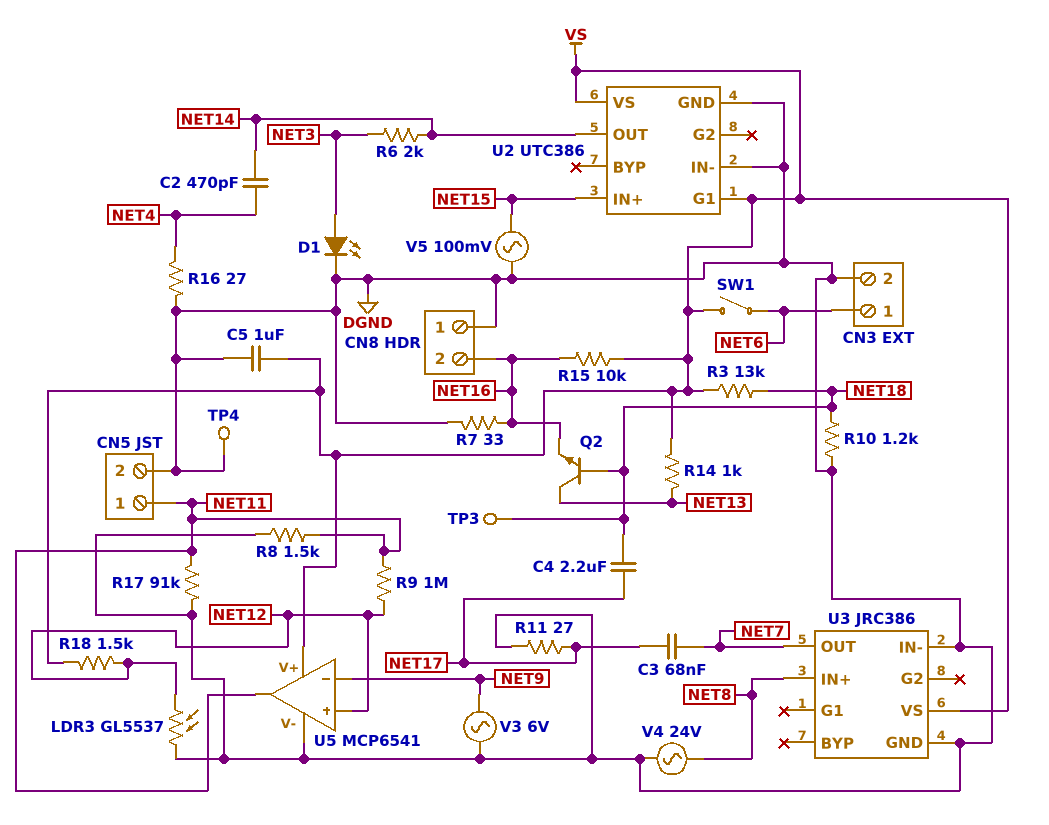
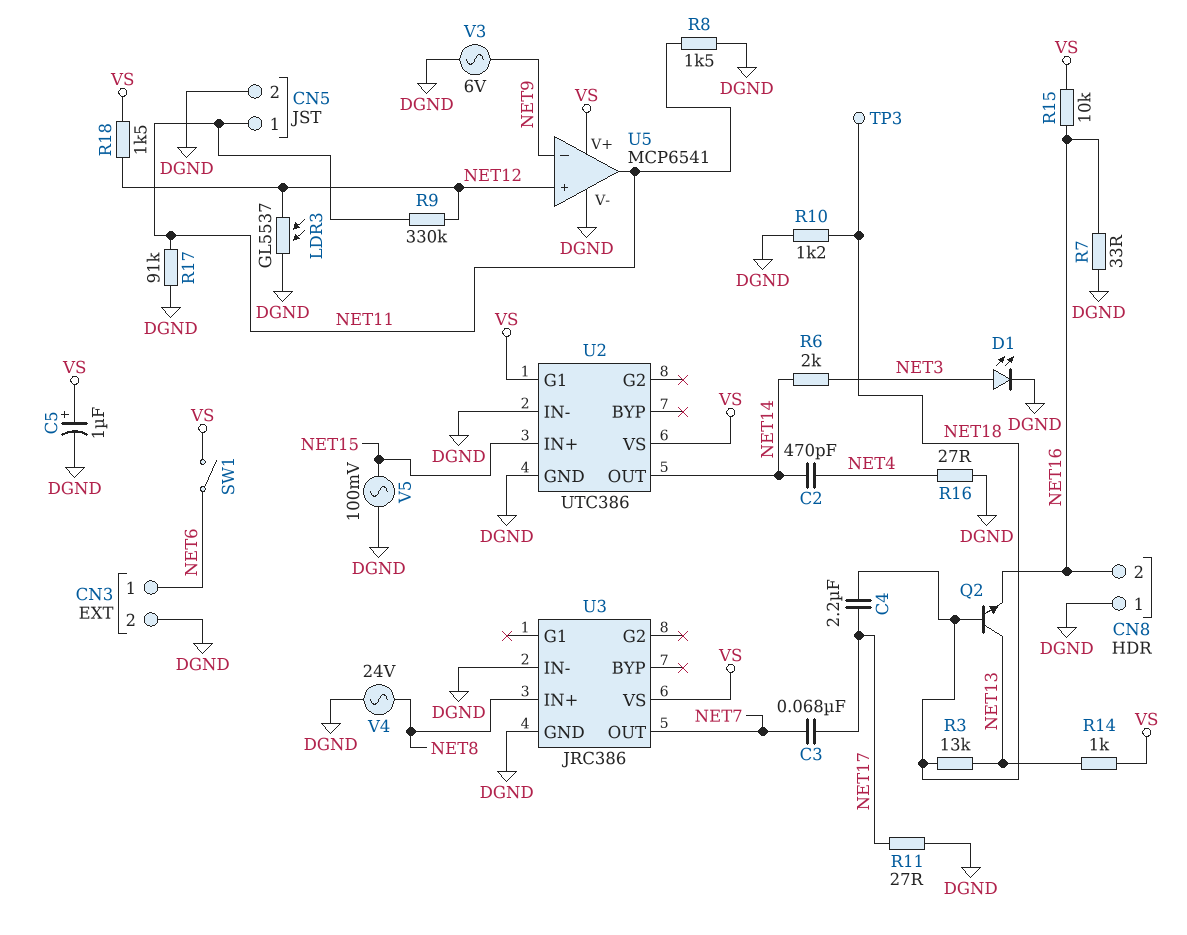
C5: 1uF (DGND, VS) -> 1uF (plus VS, minus DGND)
R3: 13k (NET18, VS) -> 13k (NET13, NET18)
R9: 1M (NET11, NET12) -> 330k (NET11, NET12)
TP4: test point (DGND) -> none

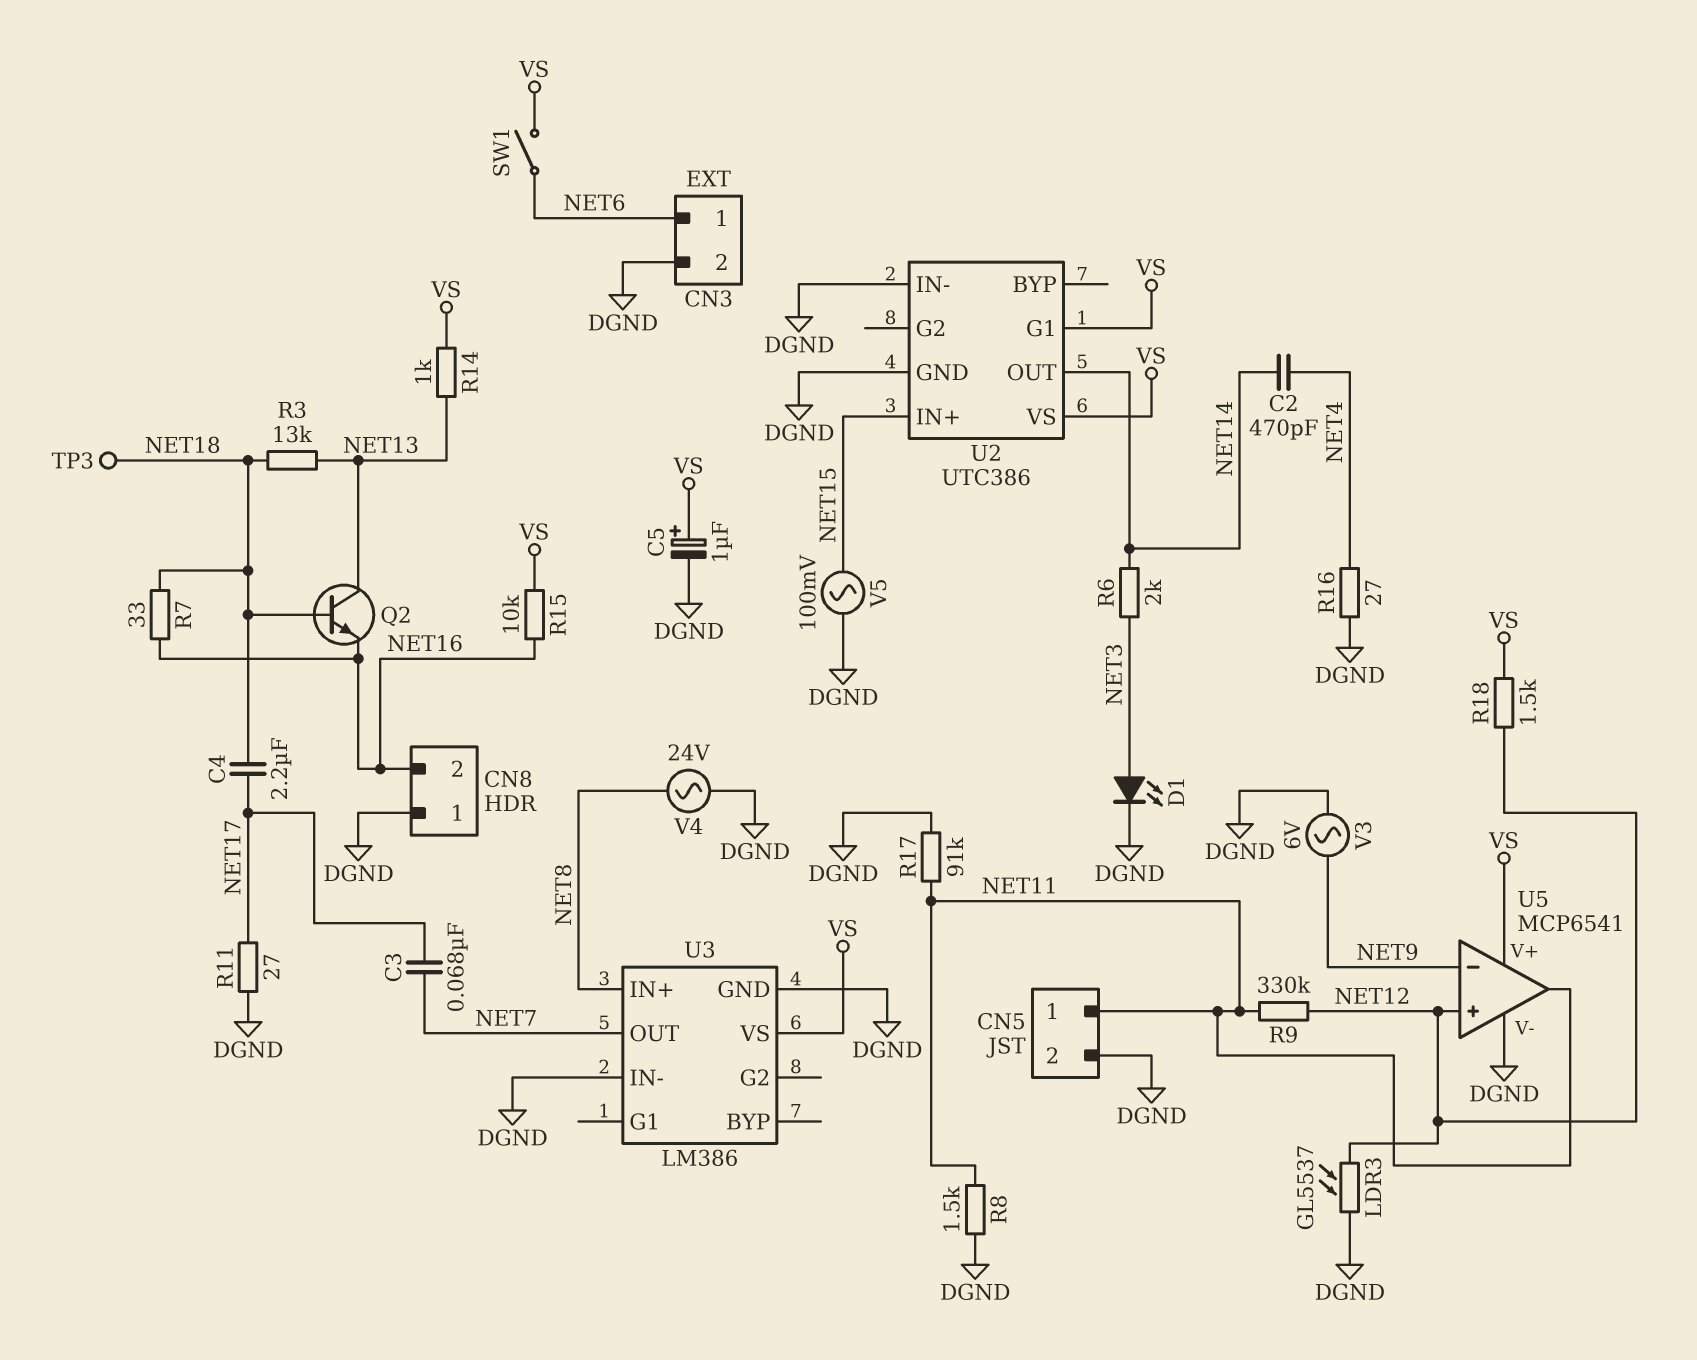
R7: 33 (DGND, NET16) -> 33 (NET16, NET18)
R10: 1.2k (DGND, NET18) -> none
U3: JRC386 -> LM386

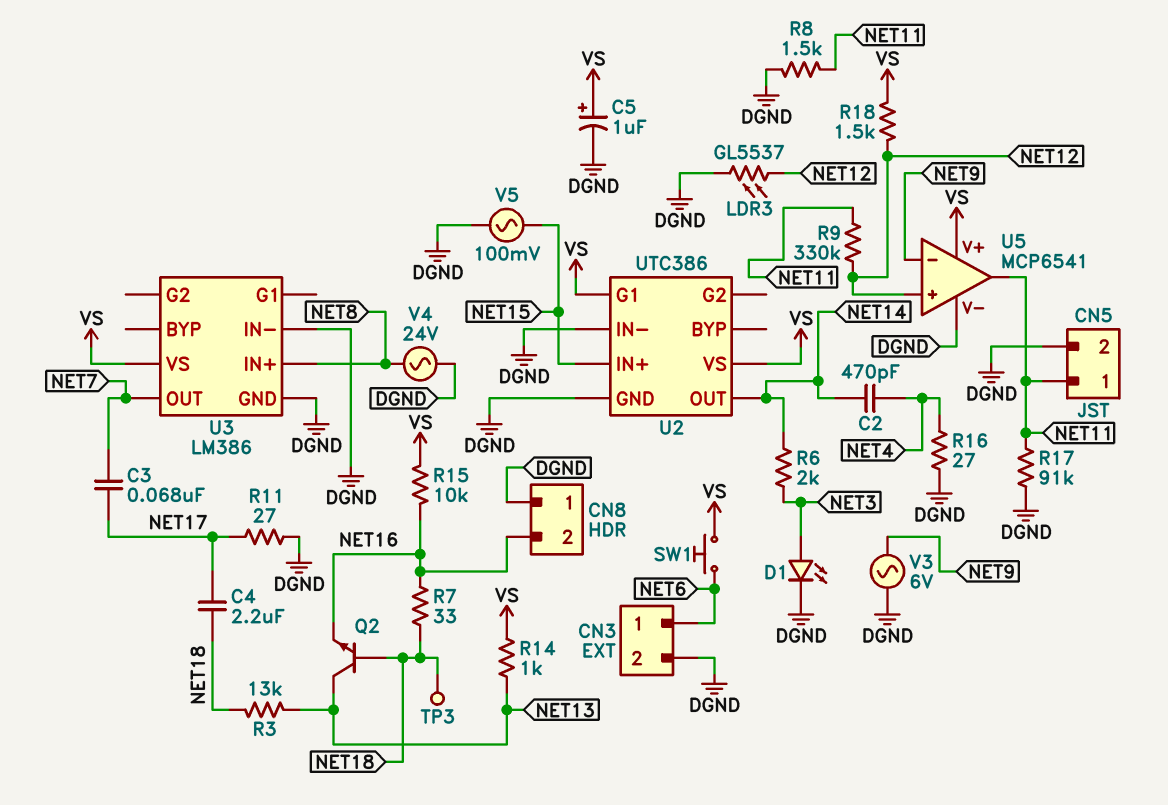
SW1: switch (NET6, VS) -> button (NET6, VS)

